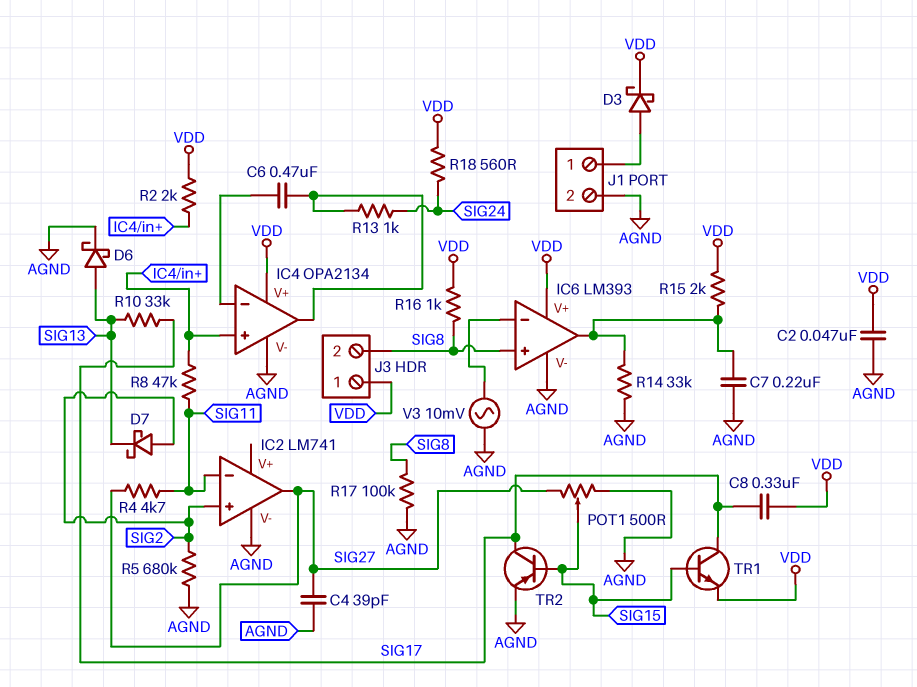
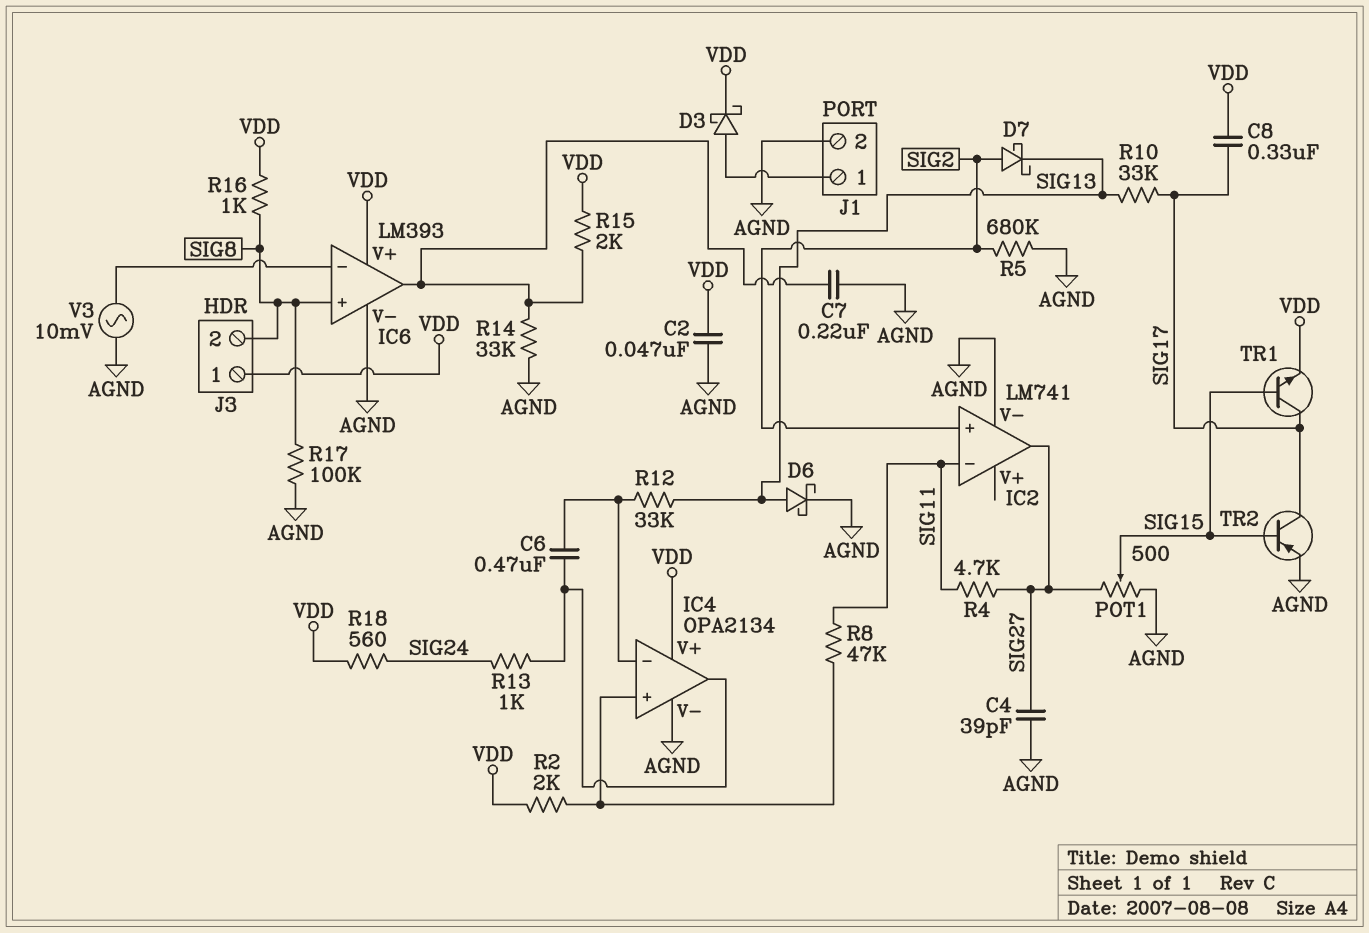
R12: none -> 33k (IC4/in-, SIG13)

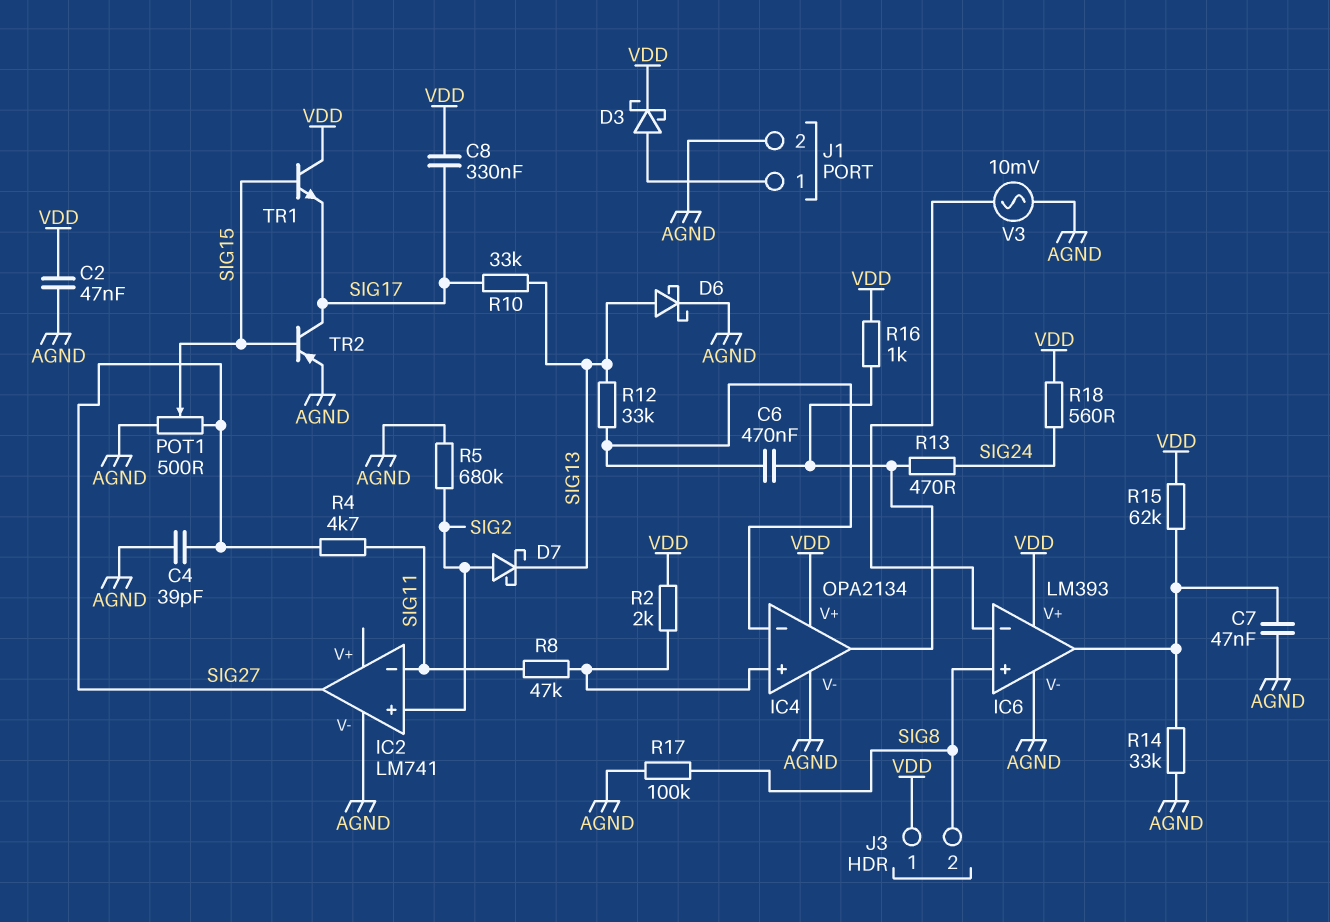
C7: 220nF (AGND, IC6/out) -> 47nF (AGND, IC6/out)
R13: 1k (IC4/out, SIG24) -> 470 (IC4/out, SIG24)
R15: 2k (IC6/out, VDD) -> 62k (IC6/out, VDD)
R16: 1k (SIG8, VDD) -> 1k (IC4/out, VDD)
TR1: NPN (B SIG15, C SIG17, E VDD) -> NPN (B SIG15, C VDD, E SIG17)

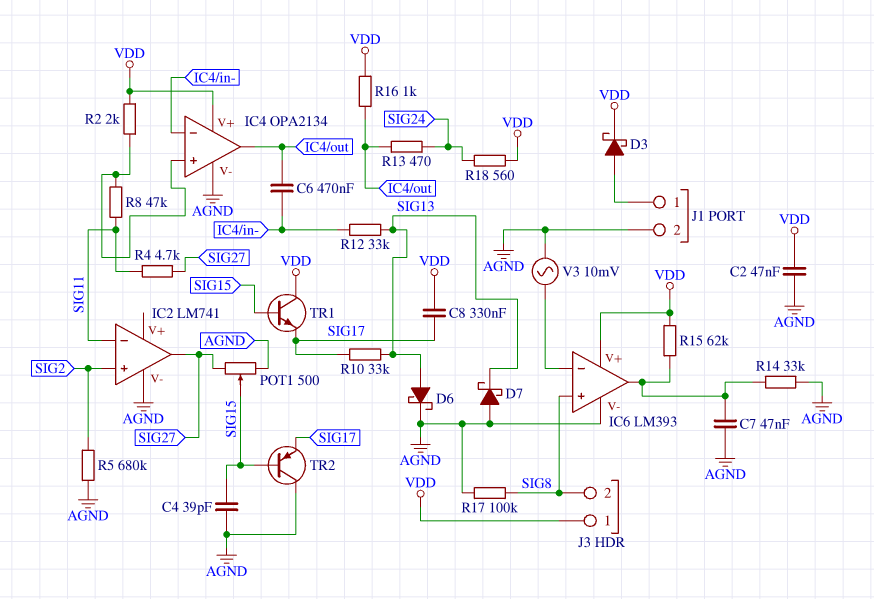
C4: 39pF (AGND, SIG27) -> 39pF (AGND, SIG15)
D7: schottky (A SIG2, K SIG13) -> schottky (A AGND, K SIG13)
TR2: PNP (B SIG15, C SIG17, E AGND) -> PNP (B SIG15, C AGND, E SIG17)

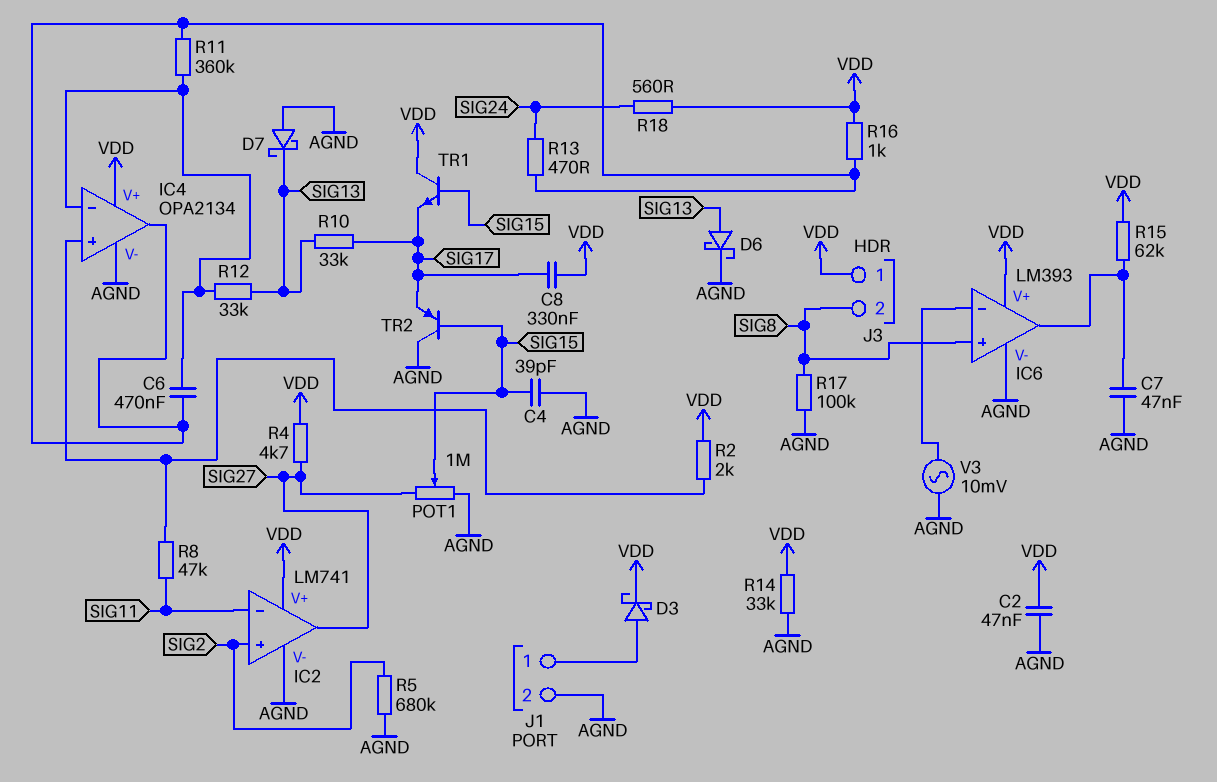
IC2 pin V+: none -> VDD
POT1: 500 (AGND, SIG27, wiper SIG15) -> 1M (AGND, SIG27, wiper SIG15)
R4: 4.7k (SIG11, SIG27) -> 4.7k (SIG27, VDD)
R11: none -> 360k (IC4/in-, IC4/out)
R14: 33k (AGND, IC6/out) -> 33k (AGND, VDD)

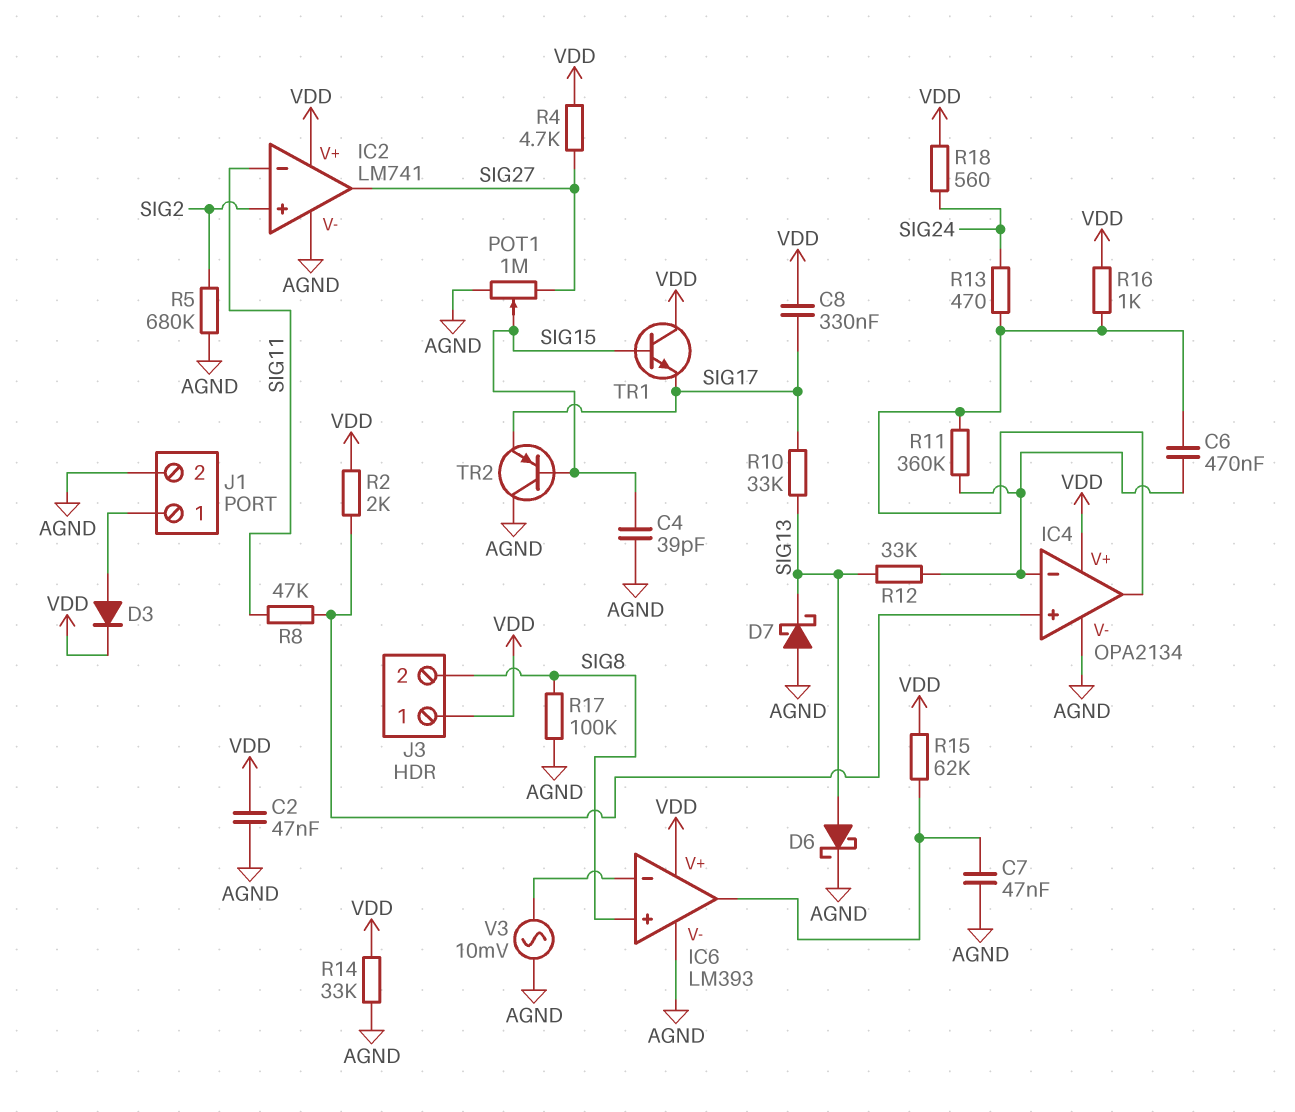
D3: schottky (A J1/1, K VDD) -> diode (A J1/1, K VDD)

